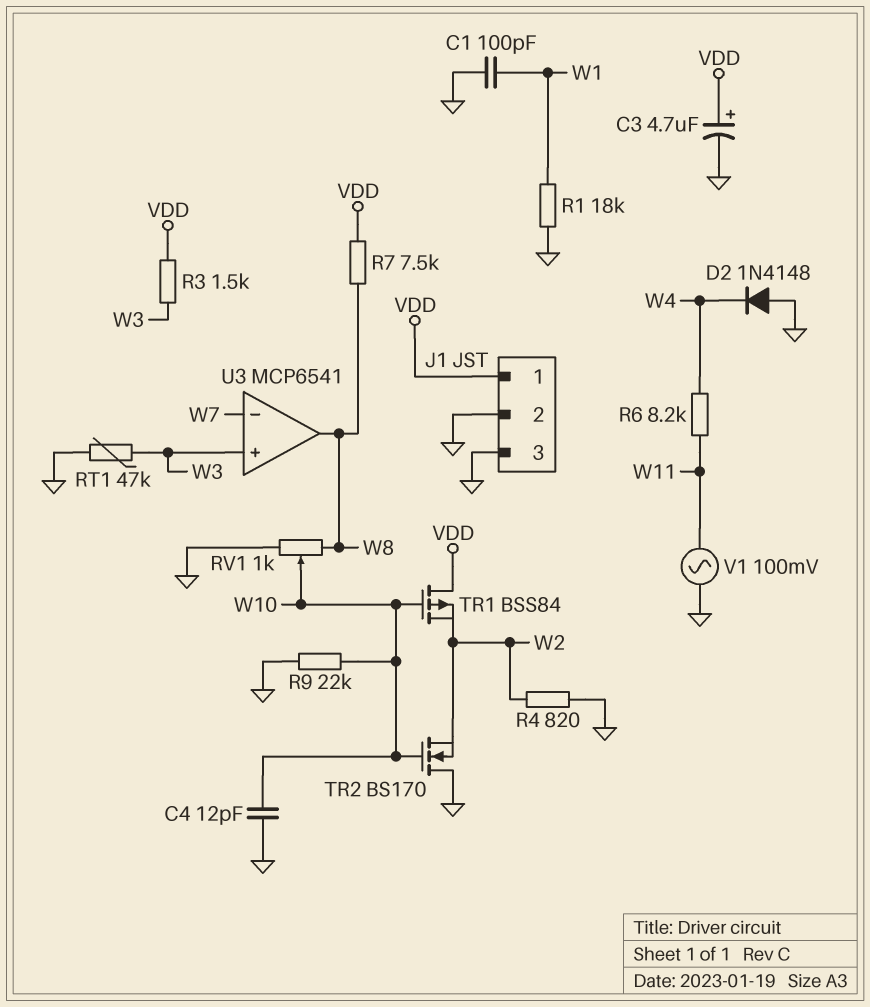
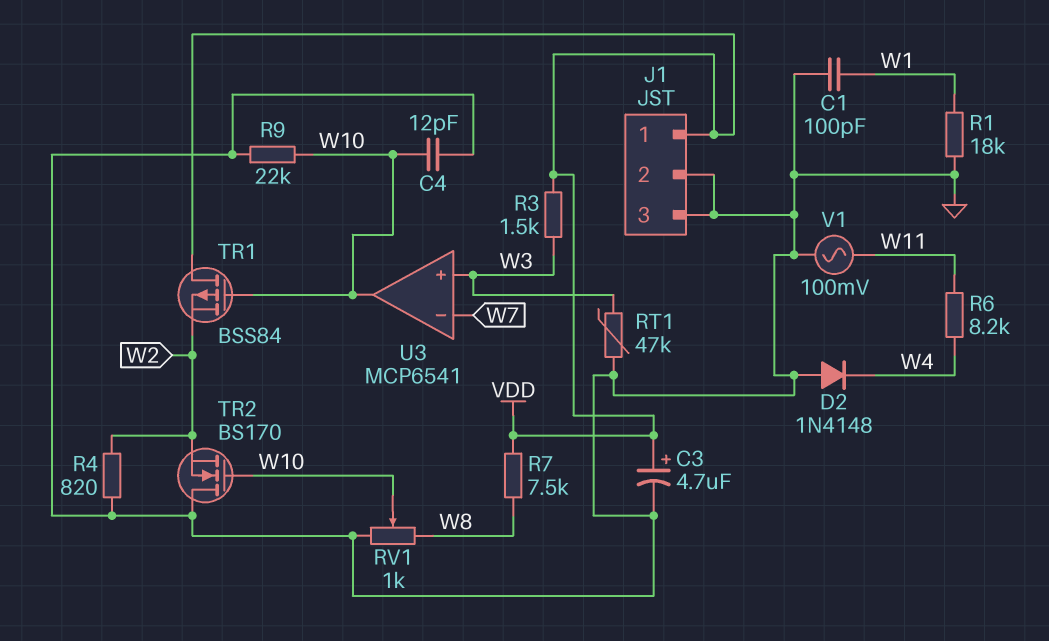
U3 pin out: W8 -> W10

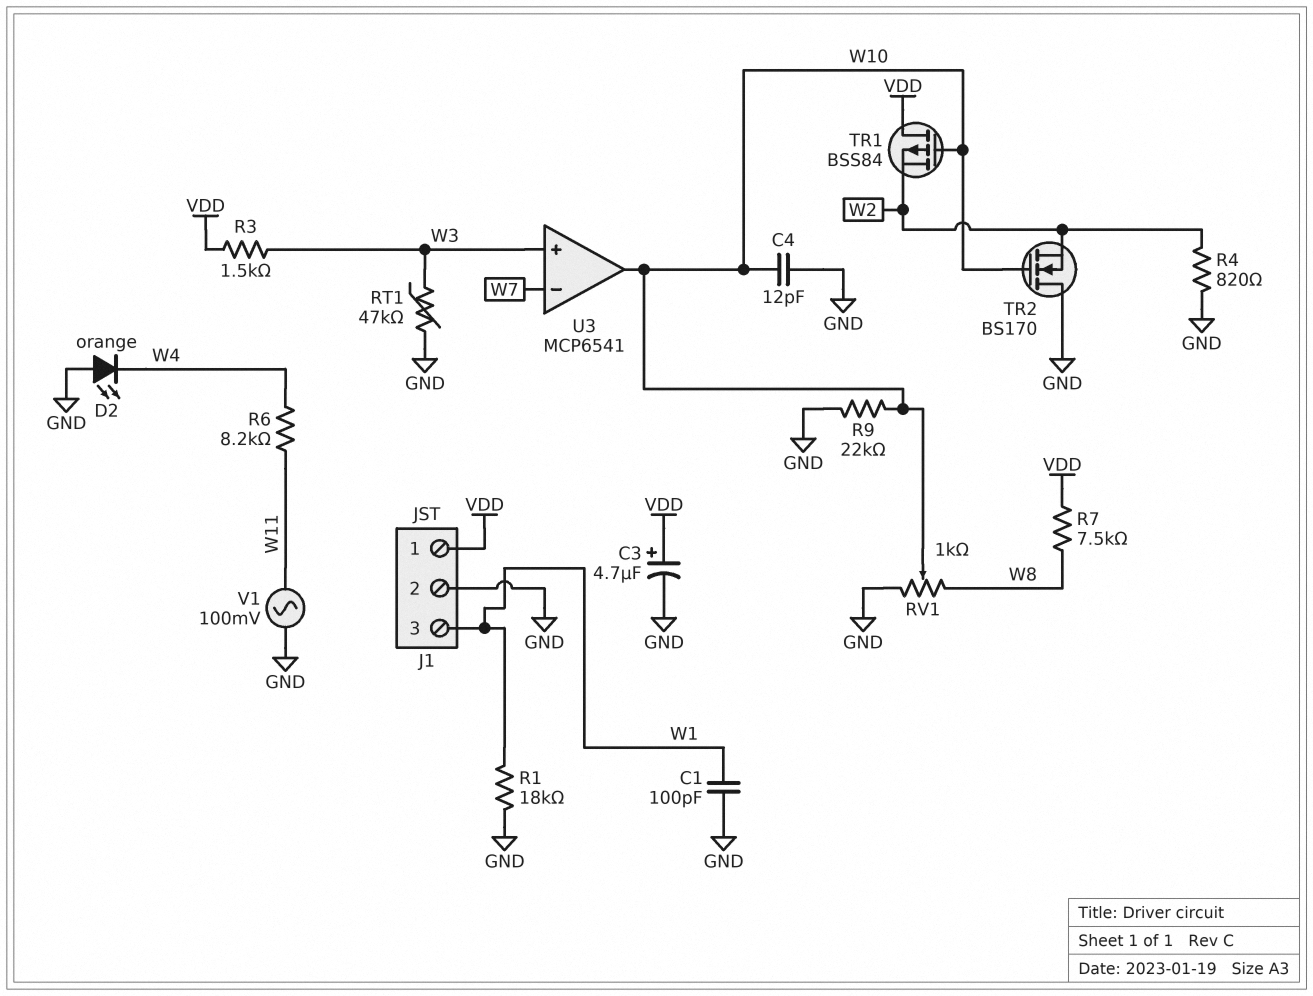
D2: diode 1N4148 (A GND, K W4) -> LED orange (A GND, K W4)
J1 pin 3: GND -> W1

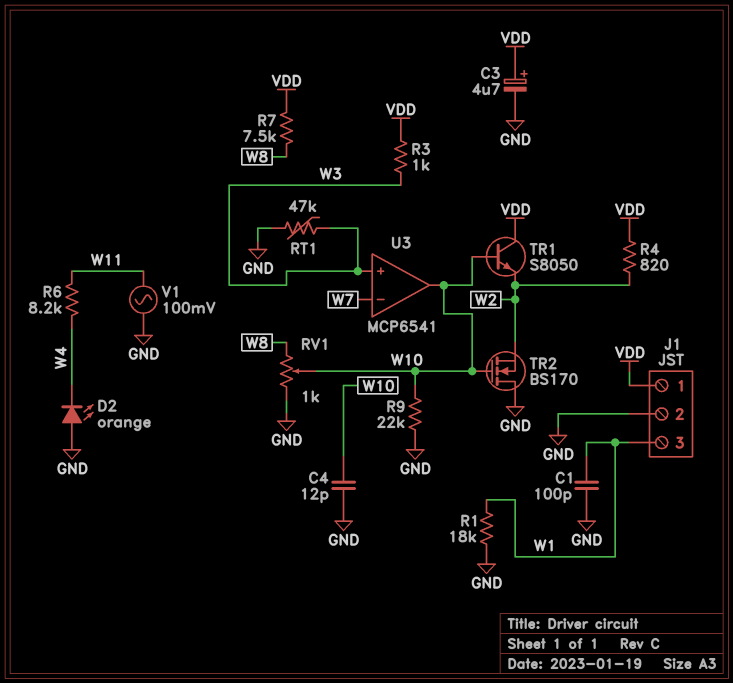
R3: 1.5k (VDD, W3) -> 1k (VDD, W3)
R4: 820 (GND, W2) -> 820 (VDD, W2)
TR1: PMOS BSS84 (G W10, D VDD, S W2) -> NPN S8050 (B W10, C VDD, E W2)

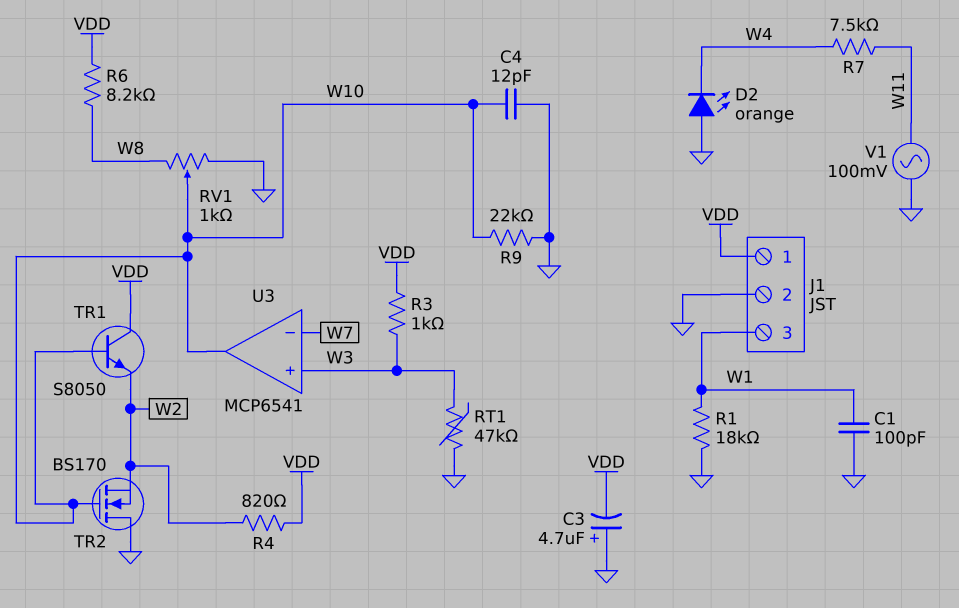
C3: 4.7uF (plus VDD, minus GND) -> 4.7uF (plus GND, minus VDD)
R6: 8.2k (W4, W11) -> 8.2k (VDD, W8)
R7: 7.5k (VDD, W8) -> 7.5k (W4, W11)

